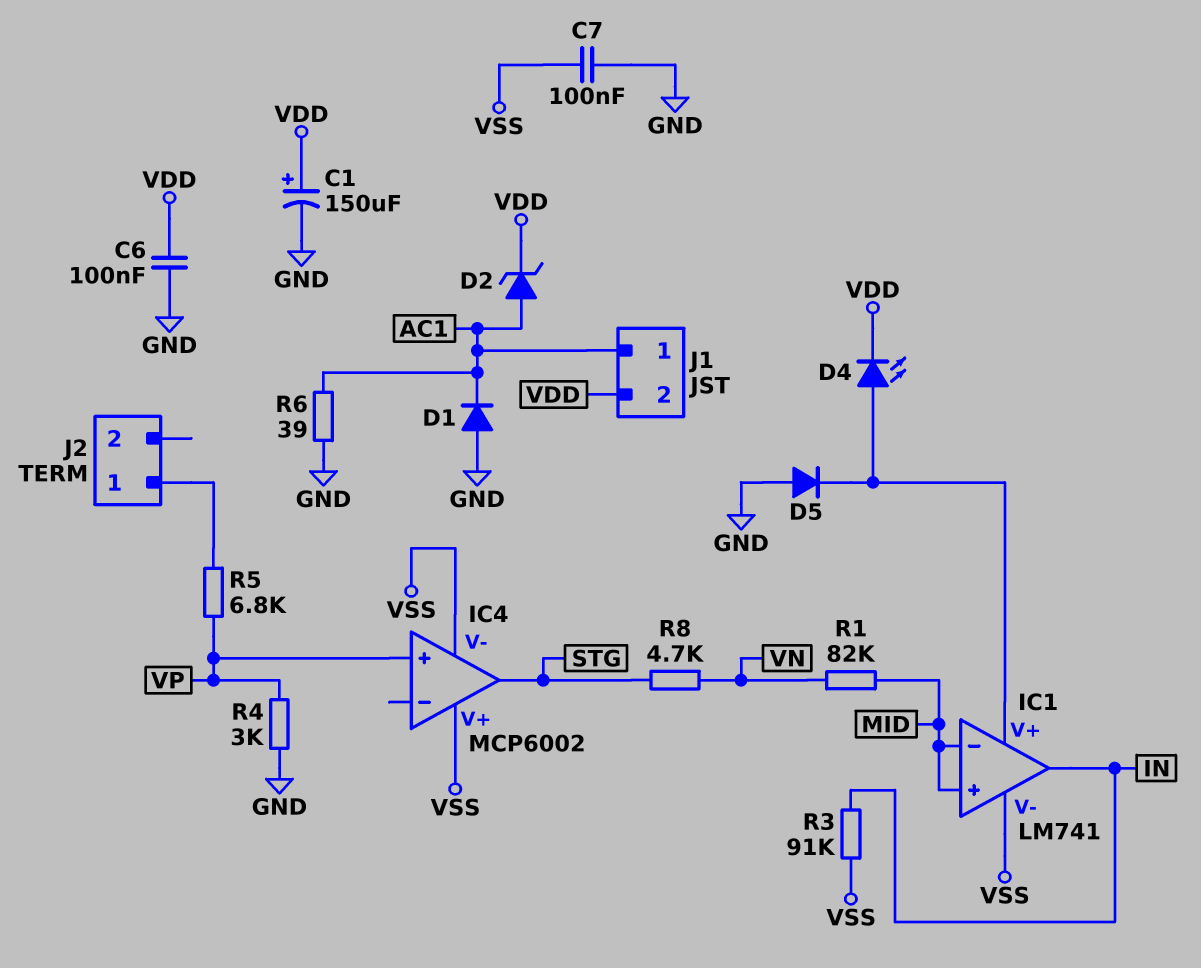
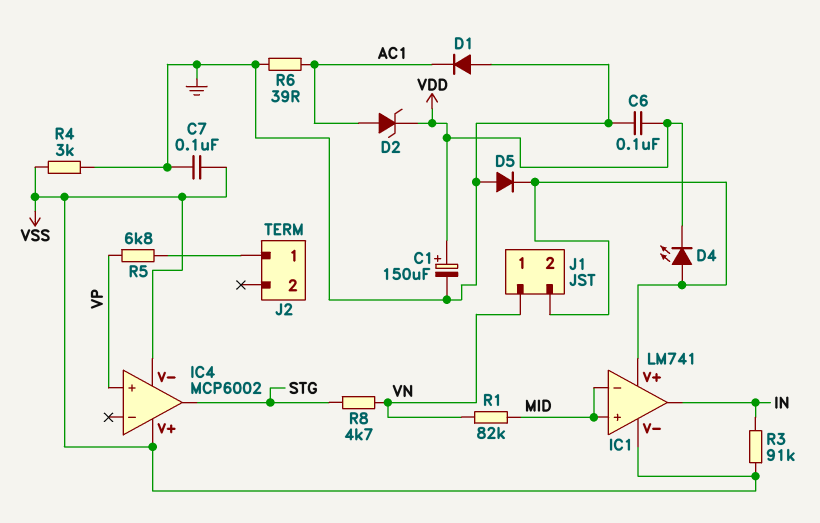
J1 pin 1: AC1 -> VN
J1 pin 2: VDD -> IC1/V+
R4: 3k (GND, VP) -> 3k (GND, VSS)

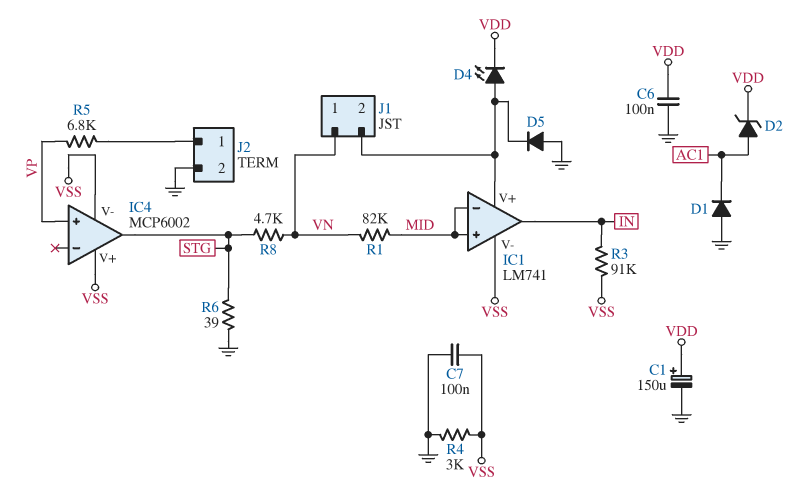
J2 pin 2: none -> GND
R6: 39 (AC1, GND) -> 39 (GND, STG)

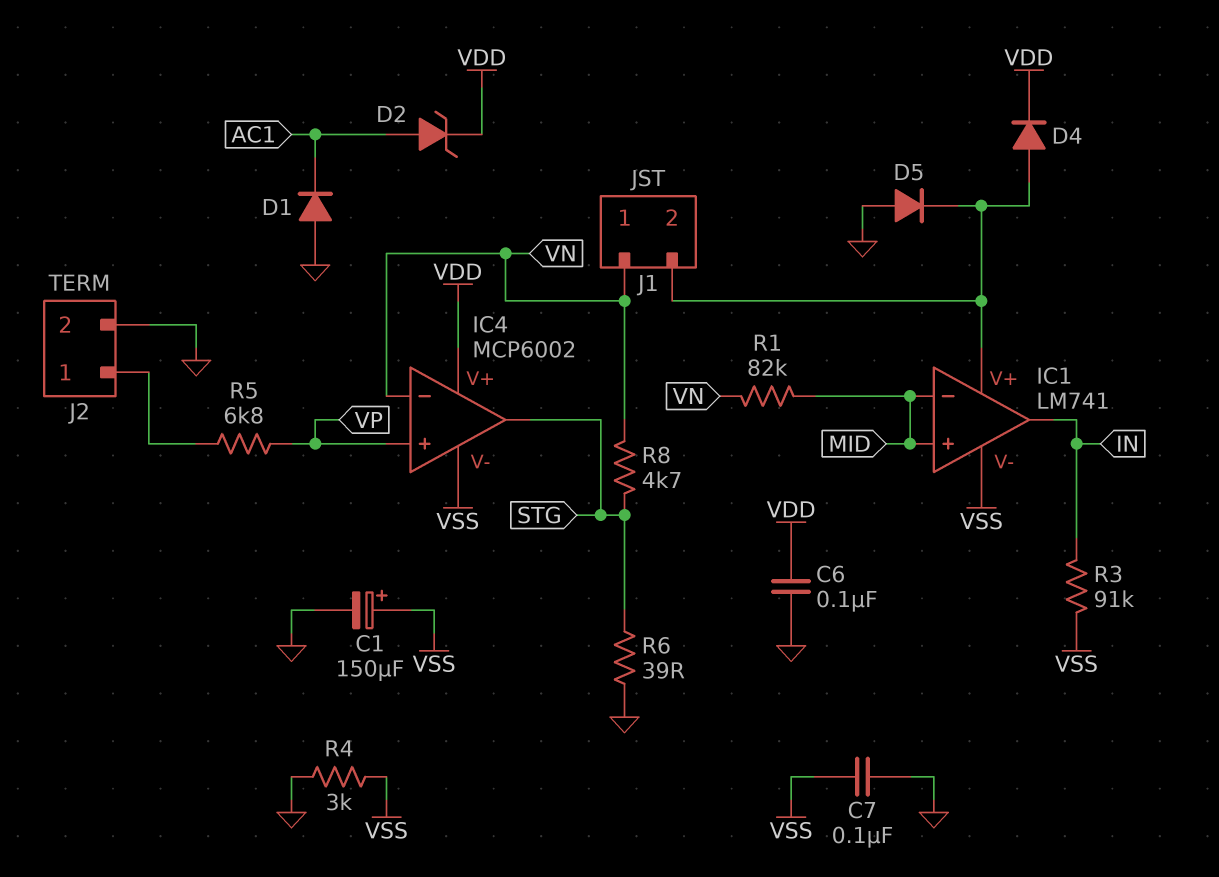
C1: 150uF (plus VDD, minus GND) -> 150uF (plus VSS, minus GND)
D4: LED (A IC1/V+, K VDD) -> diode (A IC1/V+, K VDD)
IC4 pin V+: VSS -> VDD
IC4 pin in-: none -> VN

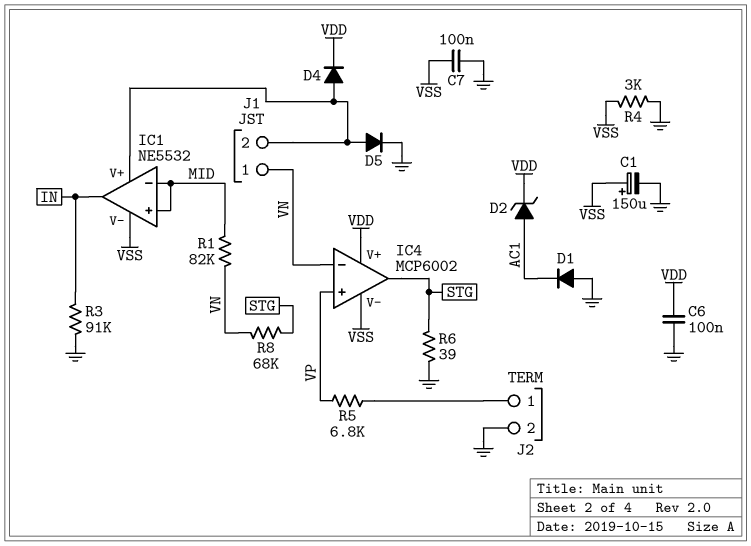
D5: diode (A GND, K IC1/V+) -> diode (A IC1/V+, K GND)
IC1: LM741 -> NE5532
R3: 91k (IN, VSS) -> 91k (GND, IN)
R8: 4.7k (STG, VN) -> 68k (STG, VN)

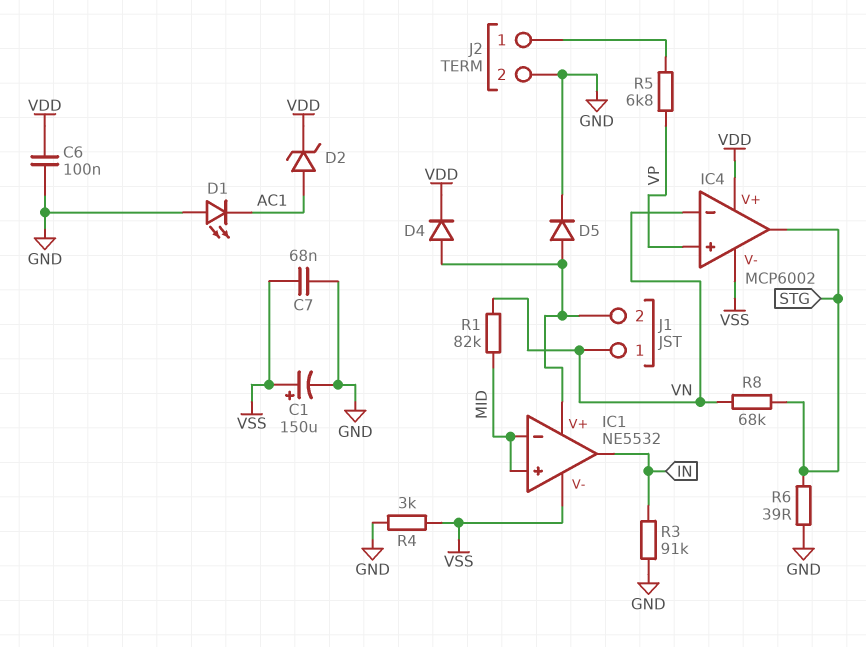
C7: 100nF (GND, VSS) -> 68nF (GND, VSS)
D1: diode (A GND, K AC1) -> LED (A GND, K AC1)

